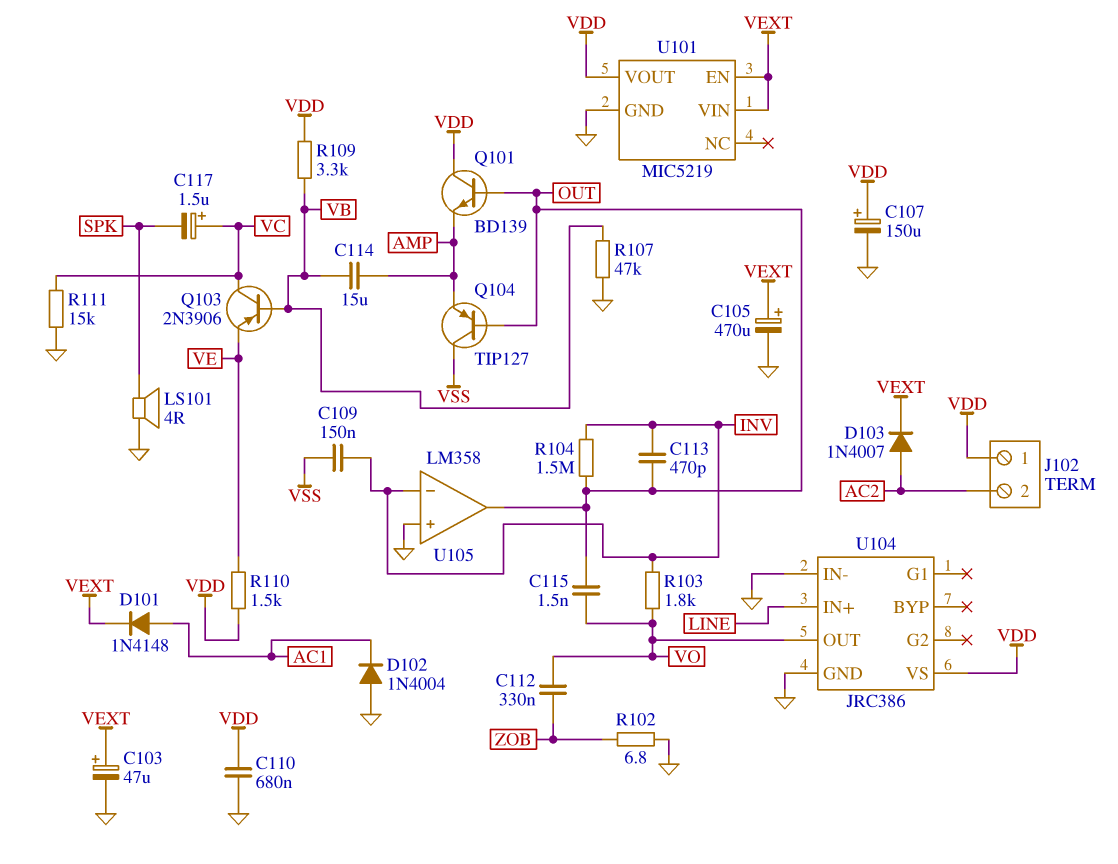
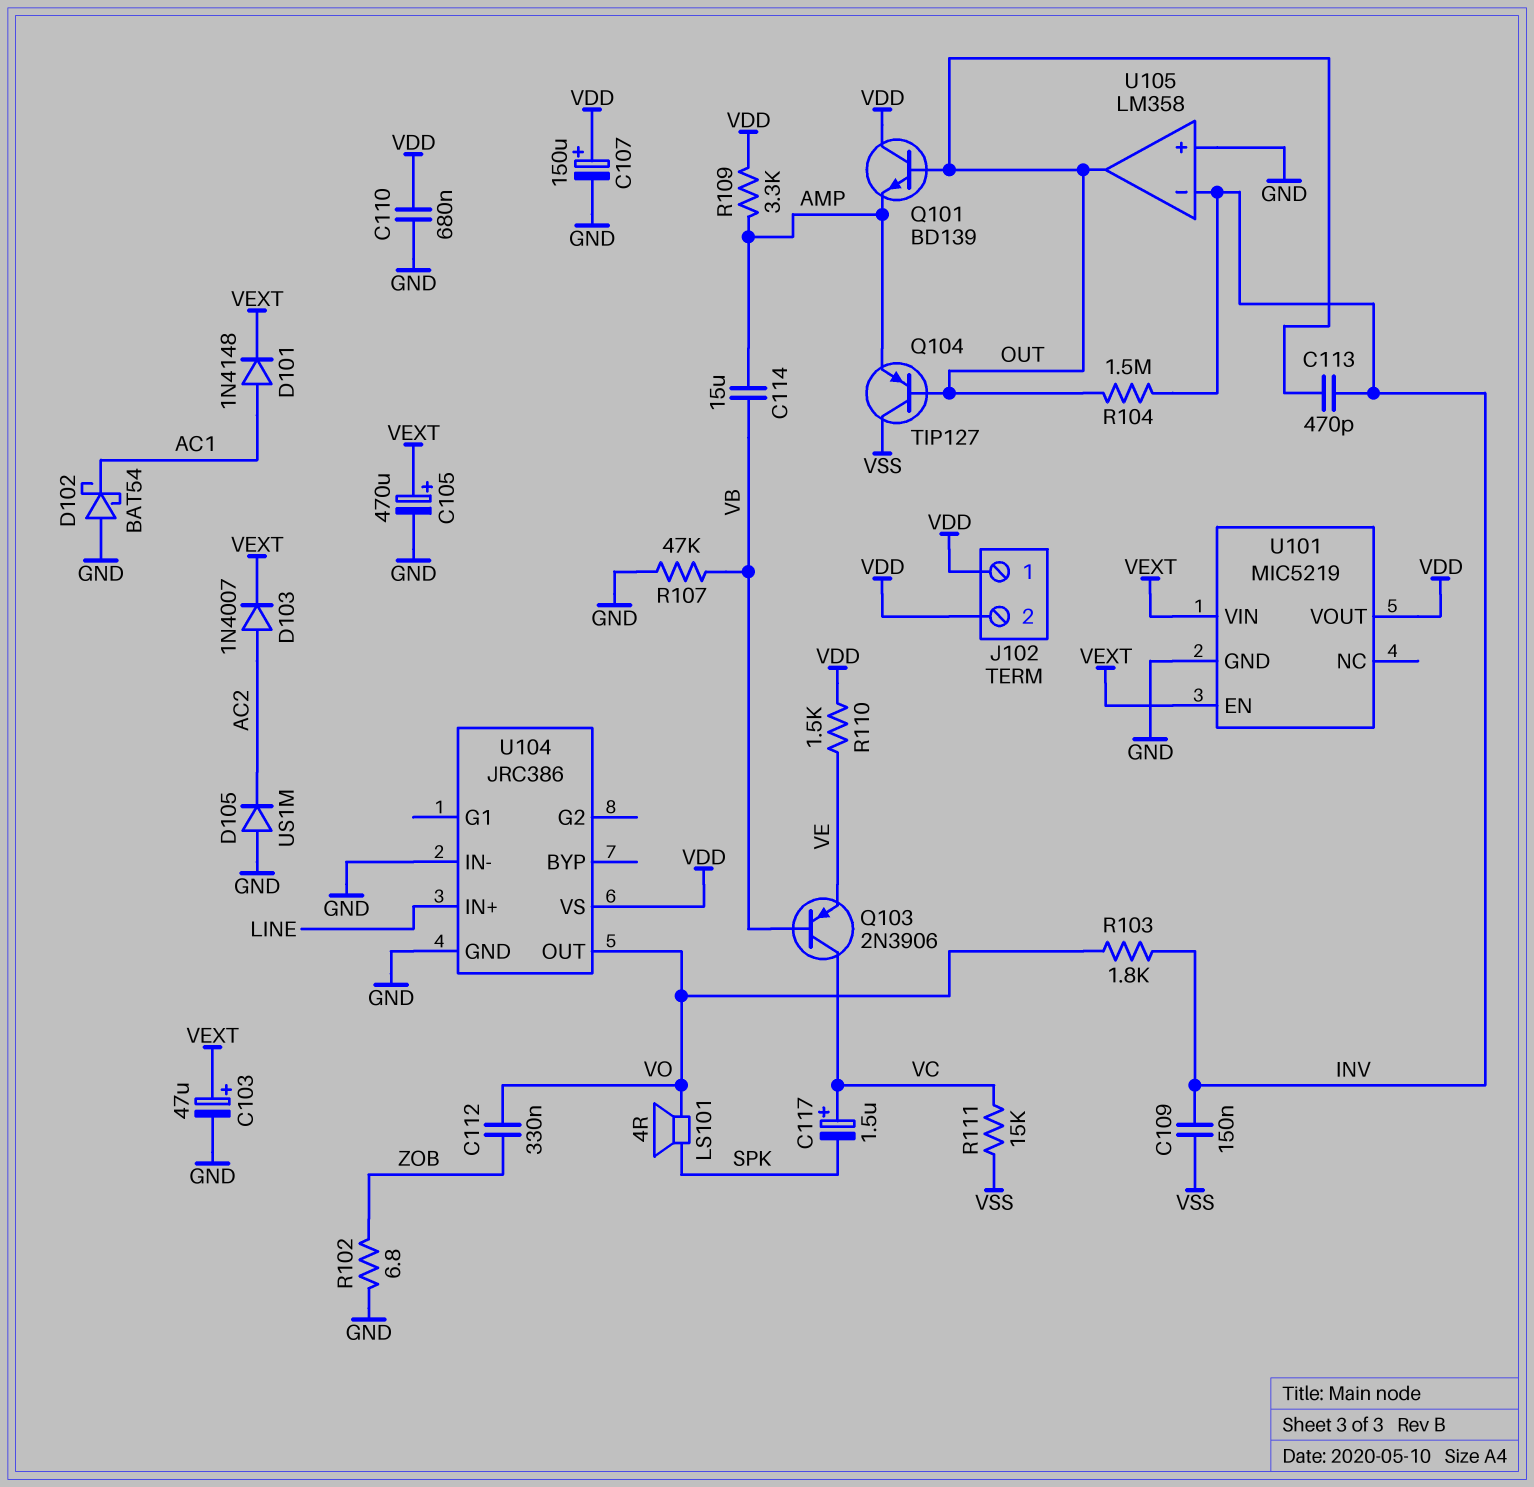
C115: 1.5nF (OUT, VO) -> none
D102: diode 1N4004 (A GND, K AC1) -> schottky BAT54 (A GND, K AC1)
D105: none -> diode US1M (A GND, K AC2)
J102 pin 2: AC2 -> VDD
LS101: speaker 4R (GND, SPK) -> speaker 4R (SPK, VO)
R109: 3.3k (VB, VDD) -> 3.3k (AMP, VDD)
R111: 15k (GND, VC) -> 15k (VC, VSS)

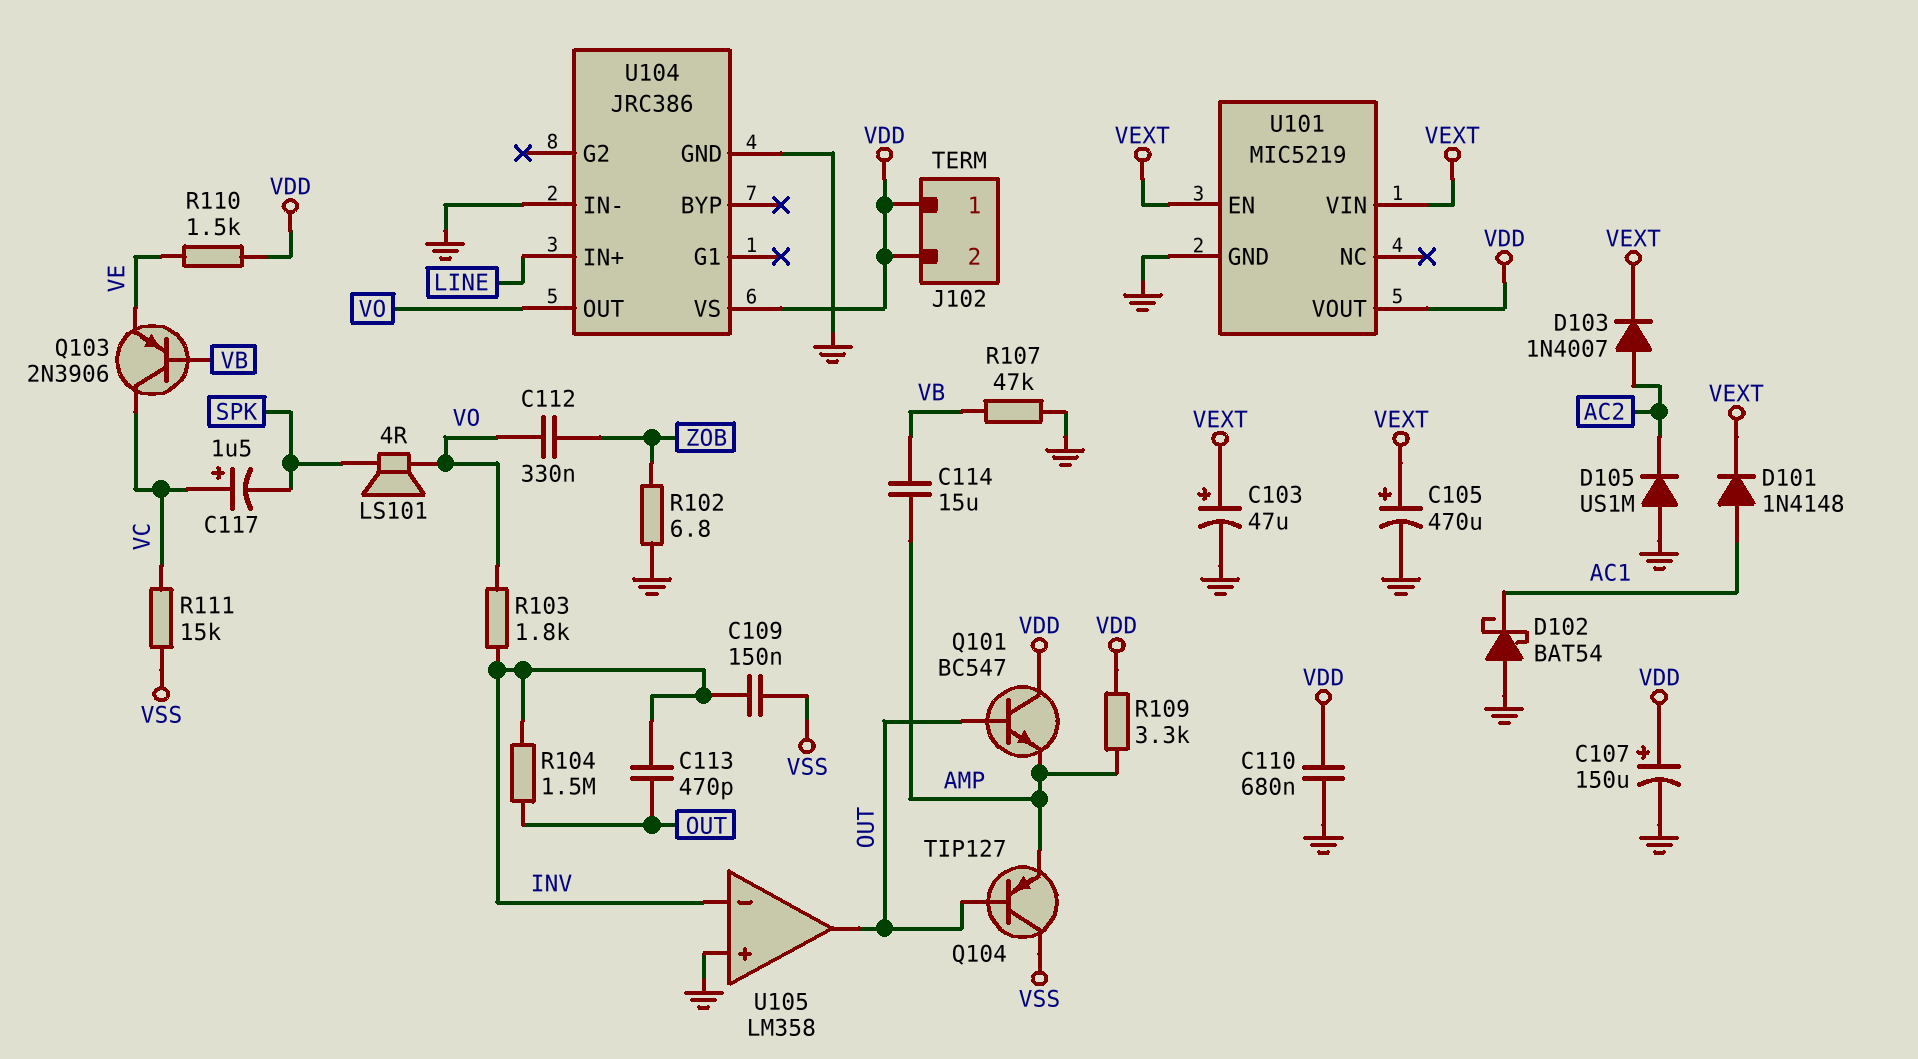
Q101: NPN BD139 (B OUT, C VDD, E AMP) -> NPN BC547 (B OUT, C VDD, E AMP)

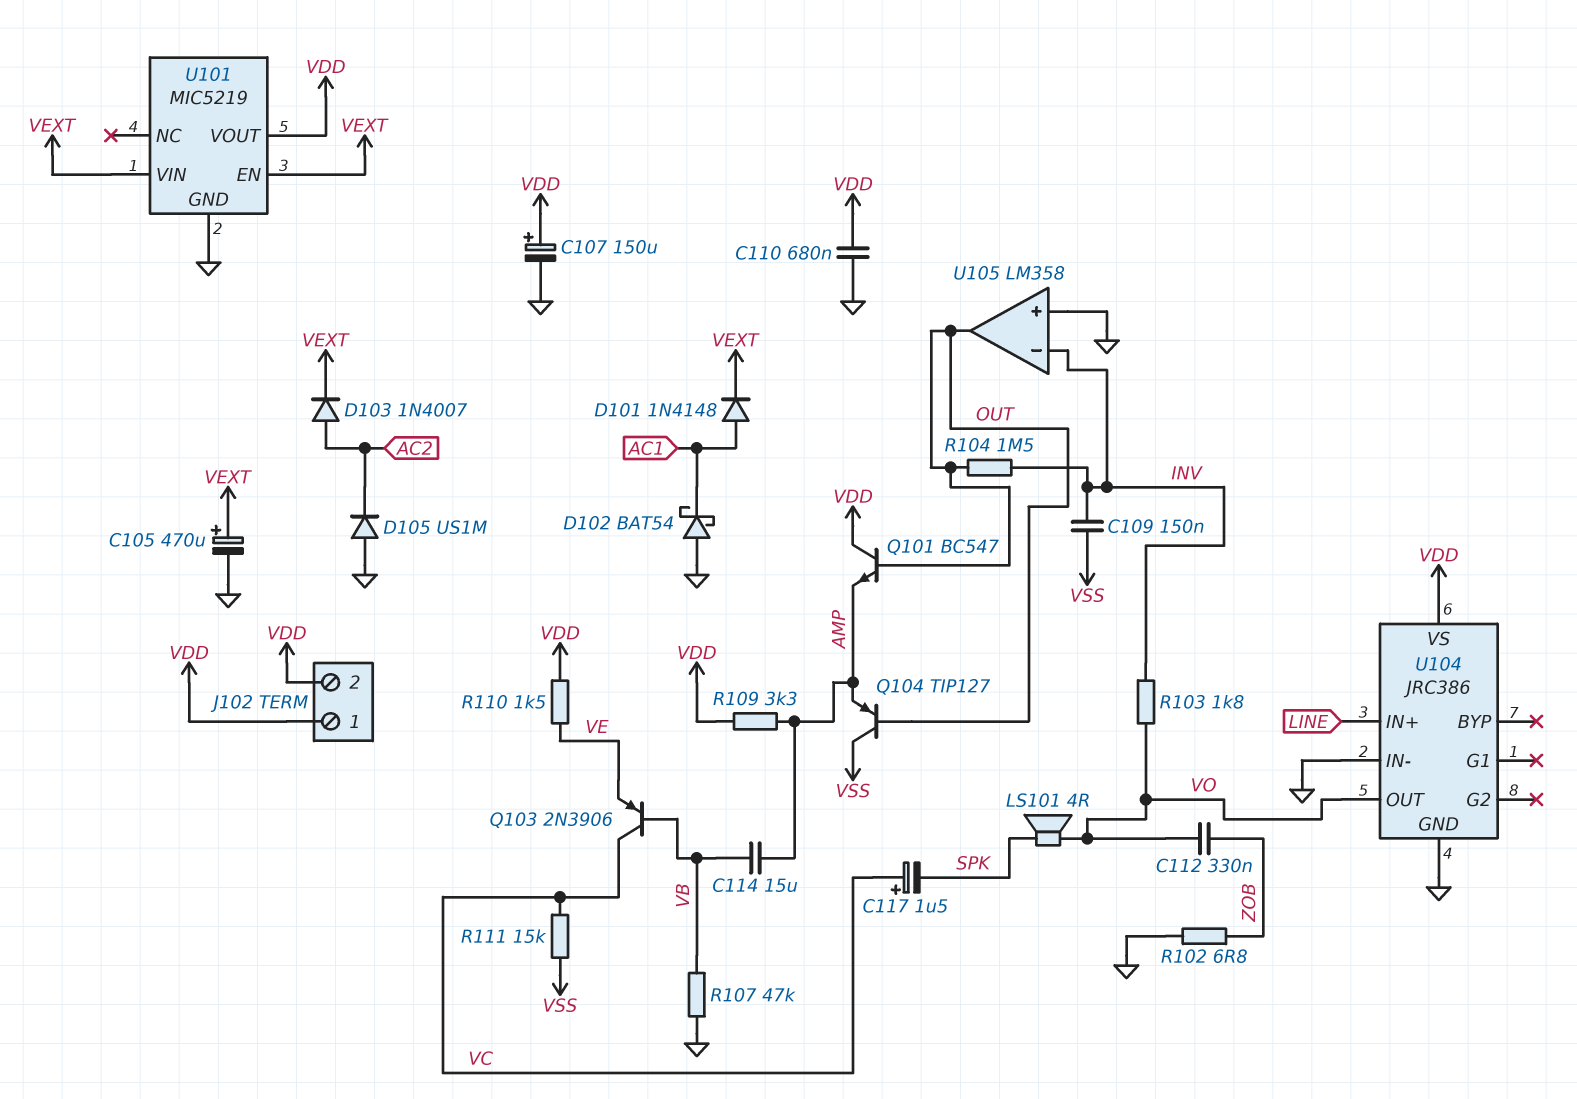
C103: 47uF (plus VEXT, minus GND) -> none
C113: 470pF (INV, OUT) -> none

